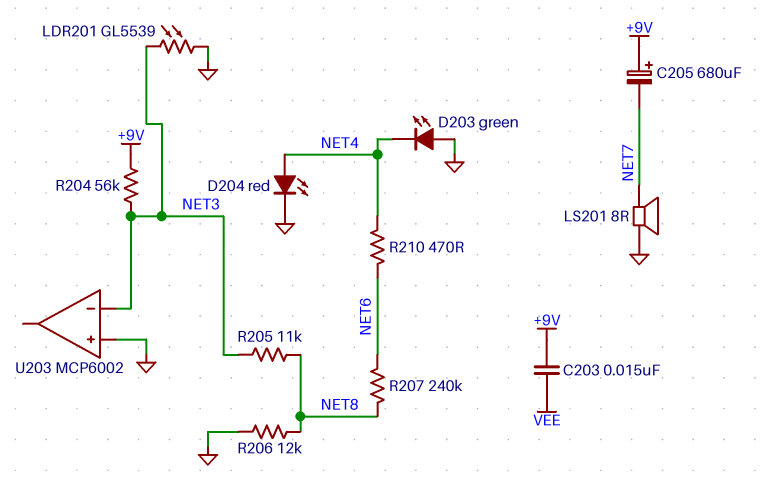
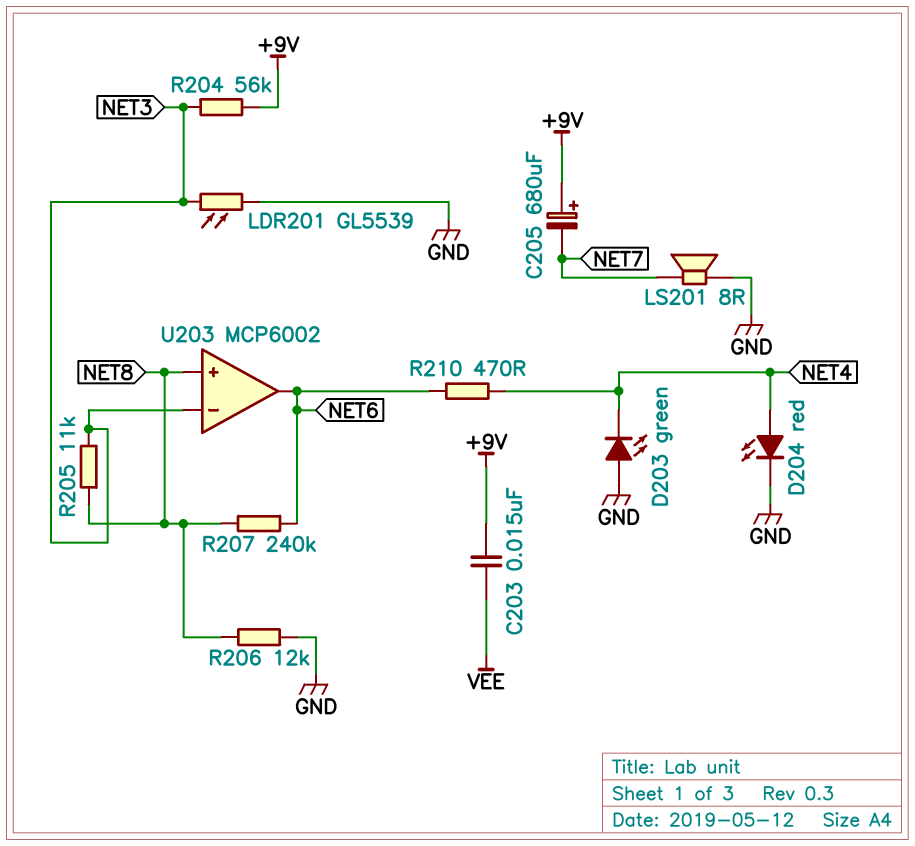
U203 pin in+: GND -> NET8
U203 pin out: none -> NET6

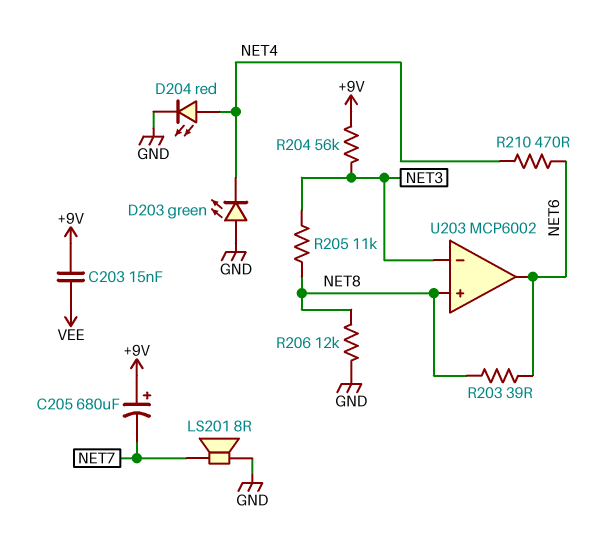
LDR201: GL5539 (GND, NET3) -> none
R203: none -> 39 (NET6, NET8)
R207: 240k (NET6, NET8) -> none

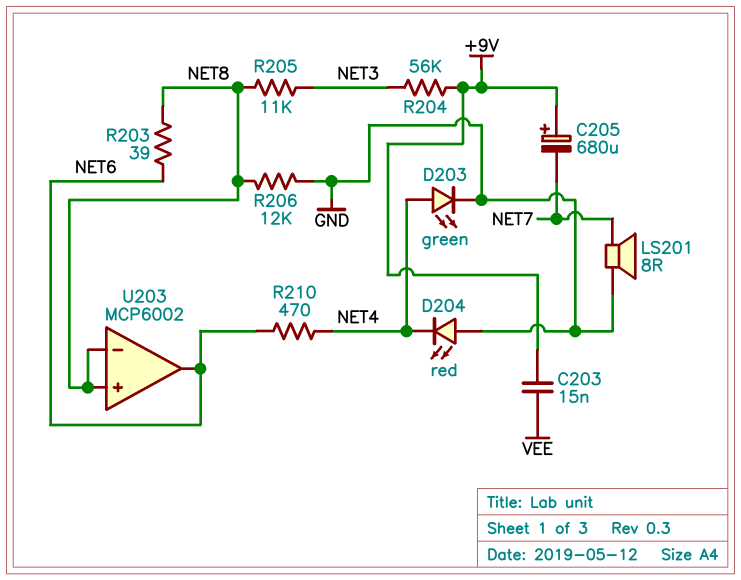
D203: LED green (A GND, K NET4) -> LED green (A NET4, K GND)
D204: LED red (A NET4, K GND) -> LED red (A GND, K NET4)
U203 pin in-: NET3 -> NET8

